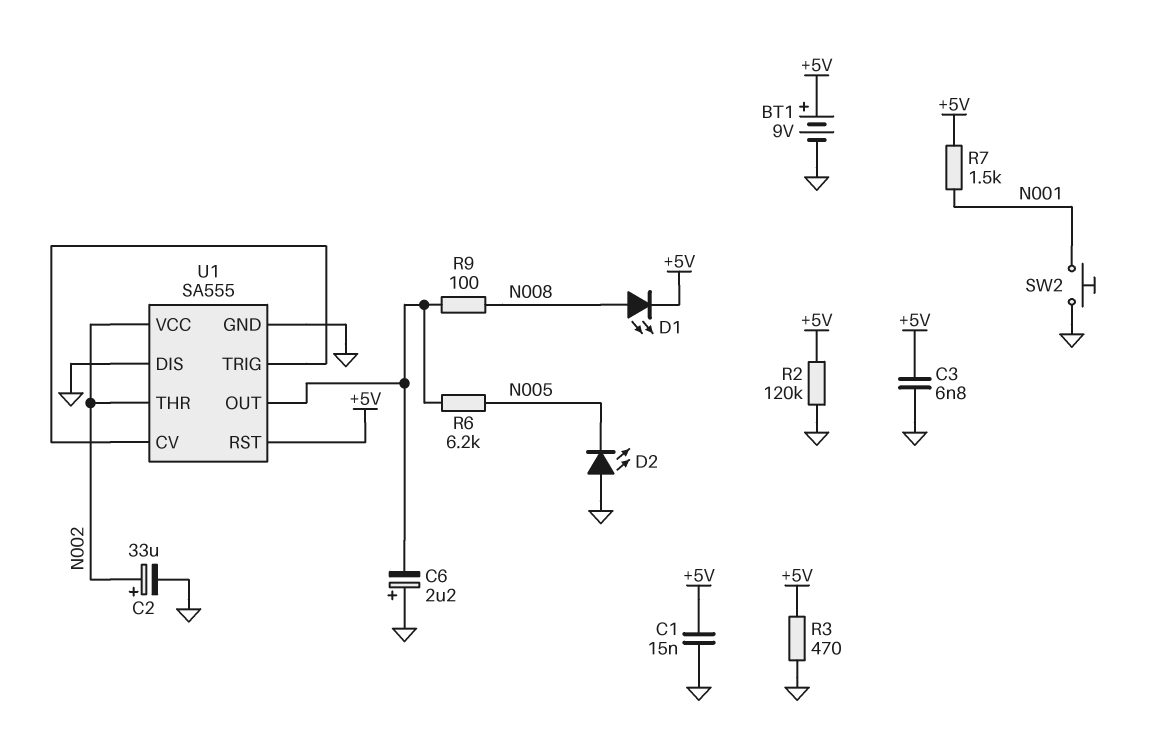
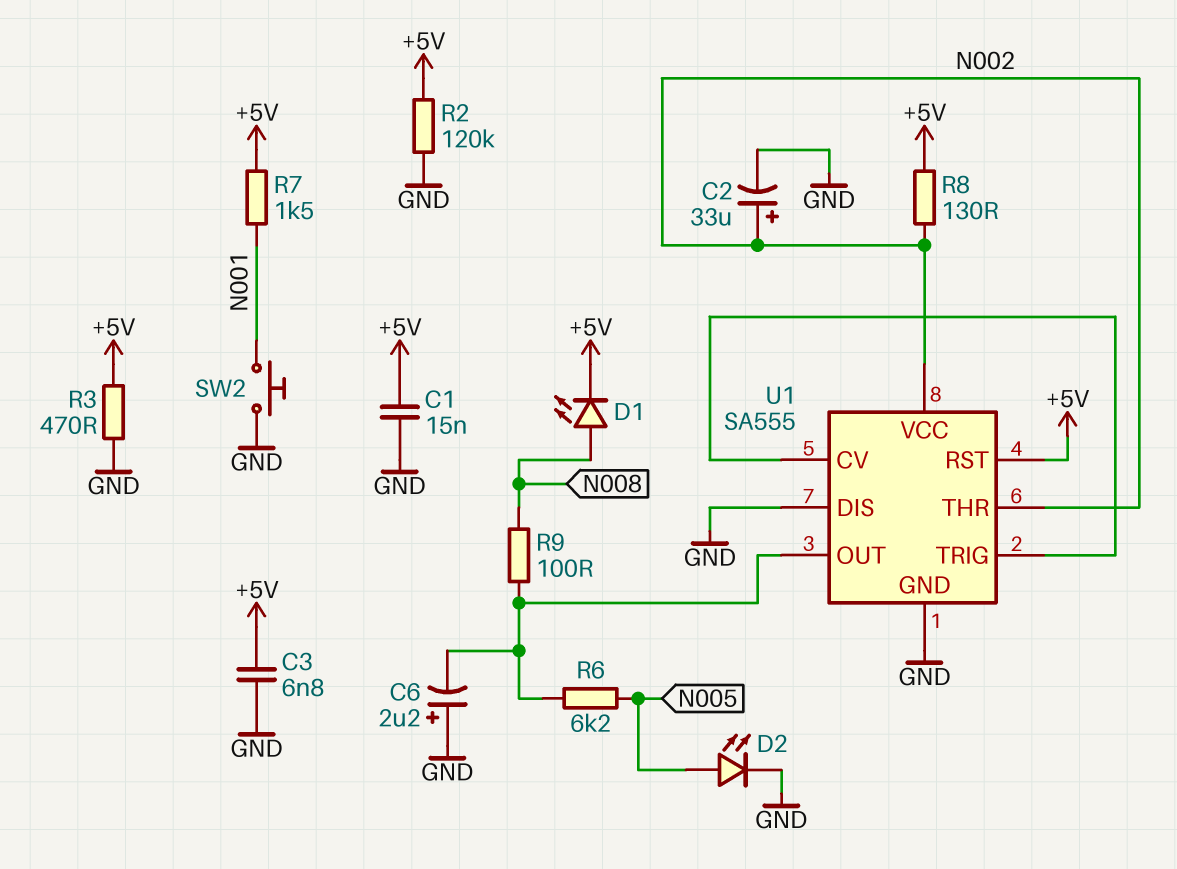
BT1: 9V (plus +5V, minus GND) -> none
D2: LED (A GND, K N005) -> LED (A N005, K GND)
R8: none -> 130 (+5V, N002)

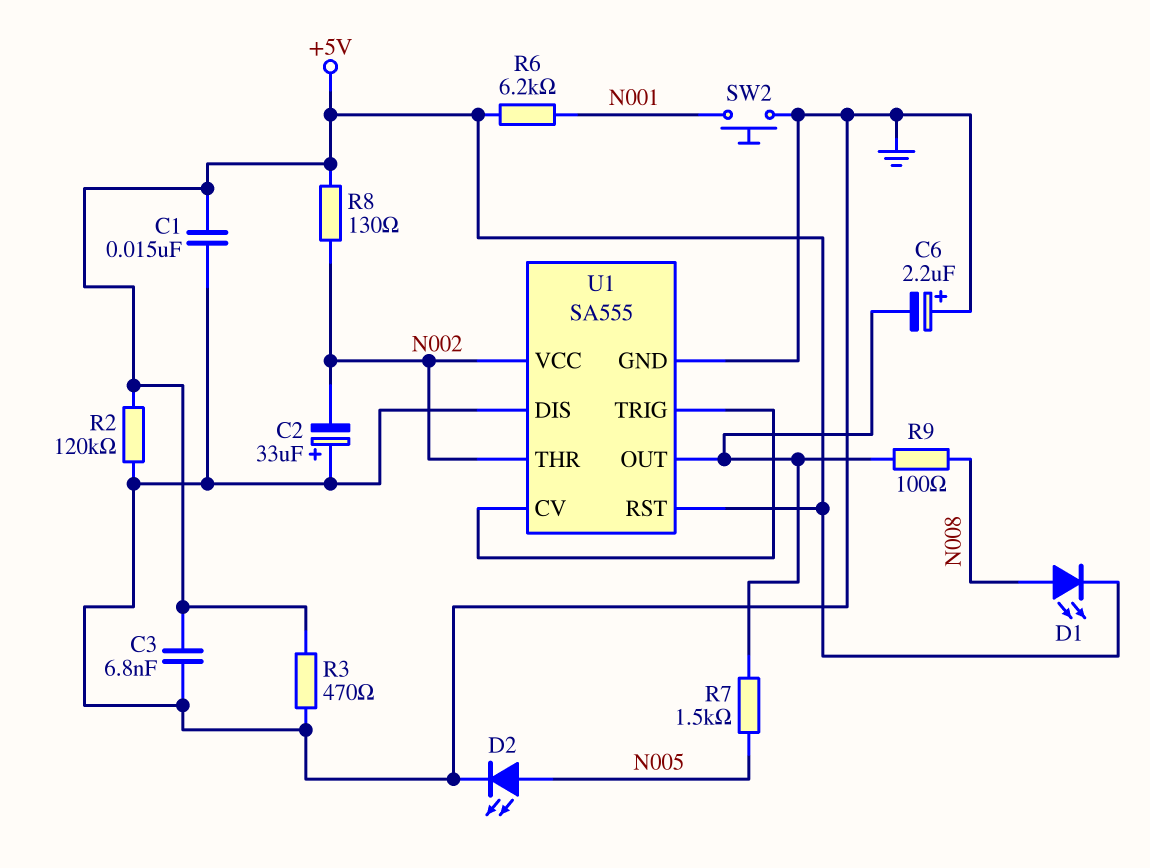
C2: 33uF (plus N002, minus GND) -> 33uF (plus GND, minus N002)
R6: 6.2k (N005, U1/OUT) -> 6.2k (+5V, N001)
R7: 1.5k (+5V, N001) -> 1.5k (N005, U1/OUT)

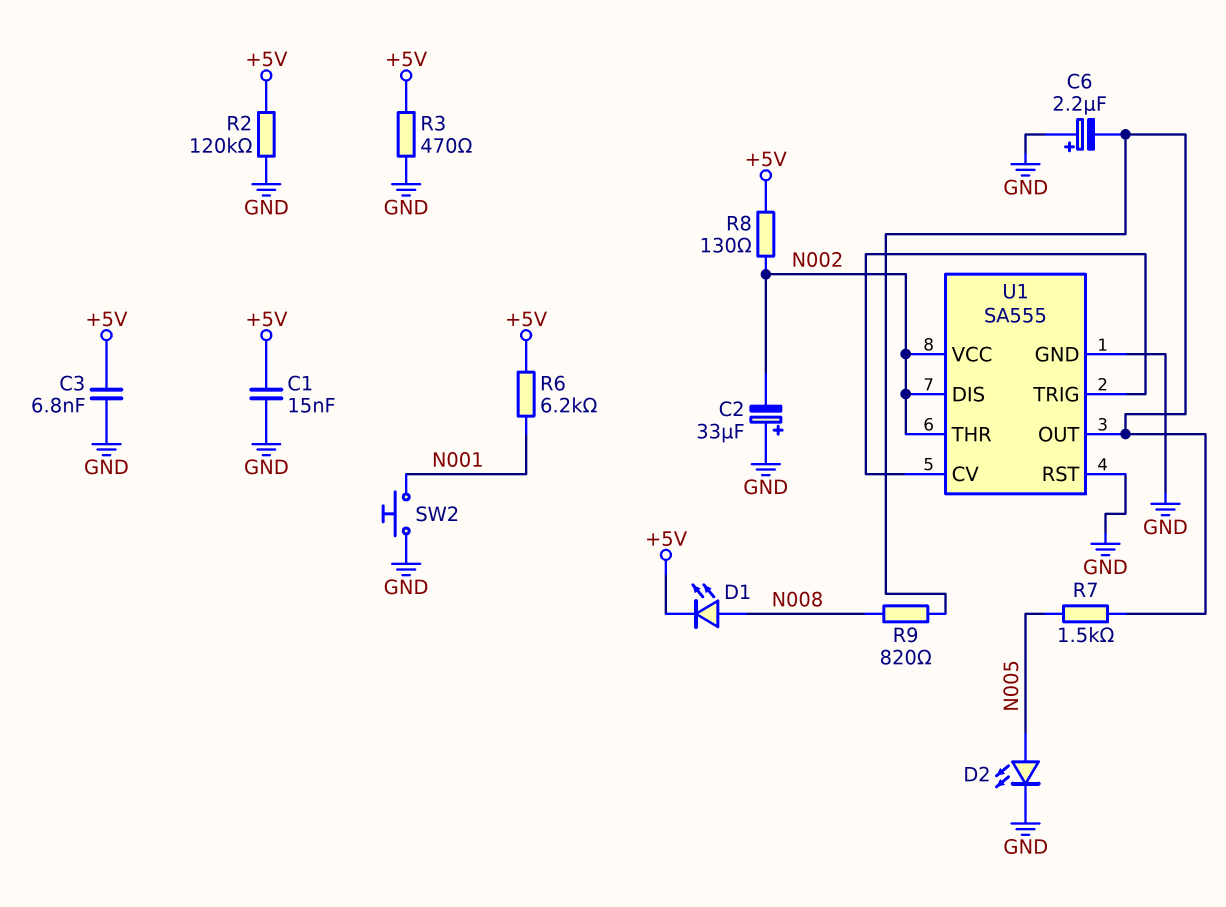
R9: 100 (N008, U1/OUT) -> 820 (N008, U1/OUT)
U1 pin DIS: GND -> N002
U1 pin RST: +5V -> GND

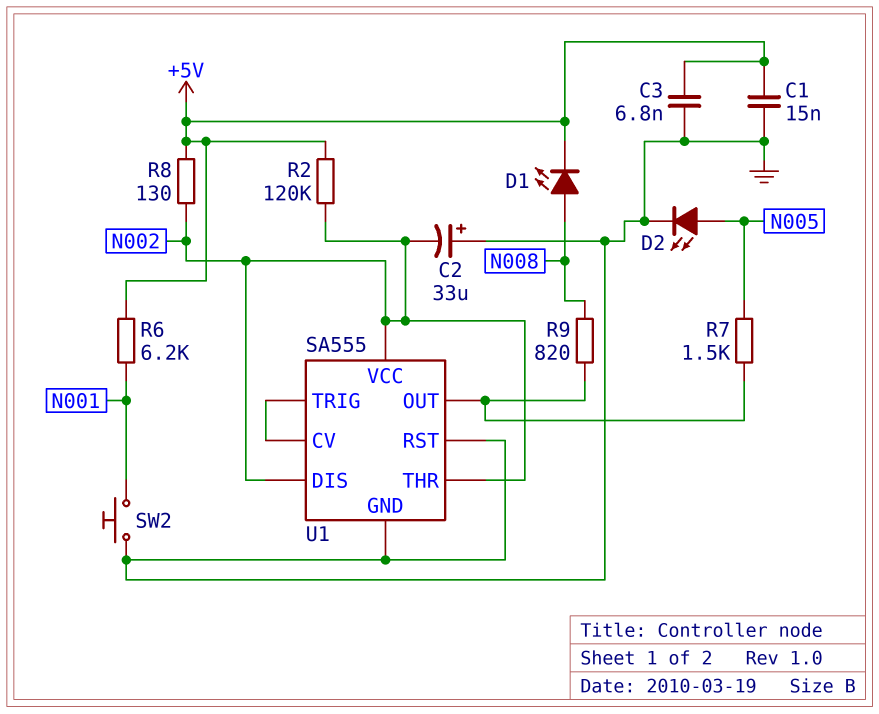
C6: 2.2uF (plus GND, minus U1/OUT) -> none
R2: 120k (+5V, GND) -> 120k (+5V, N002)
R3: 470 (+5V, GND) -> none

